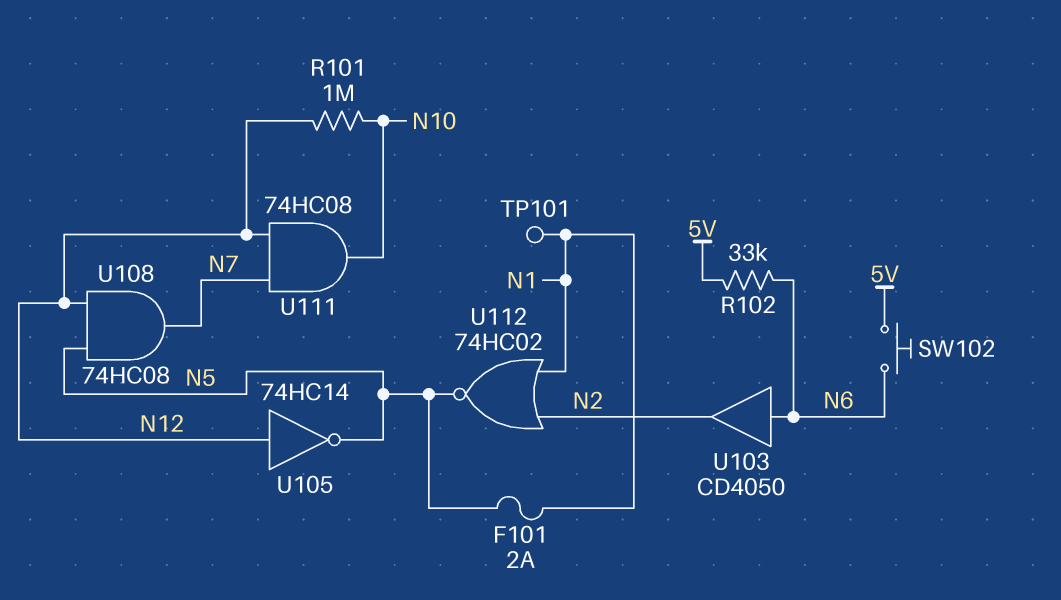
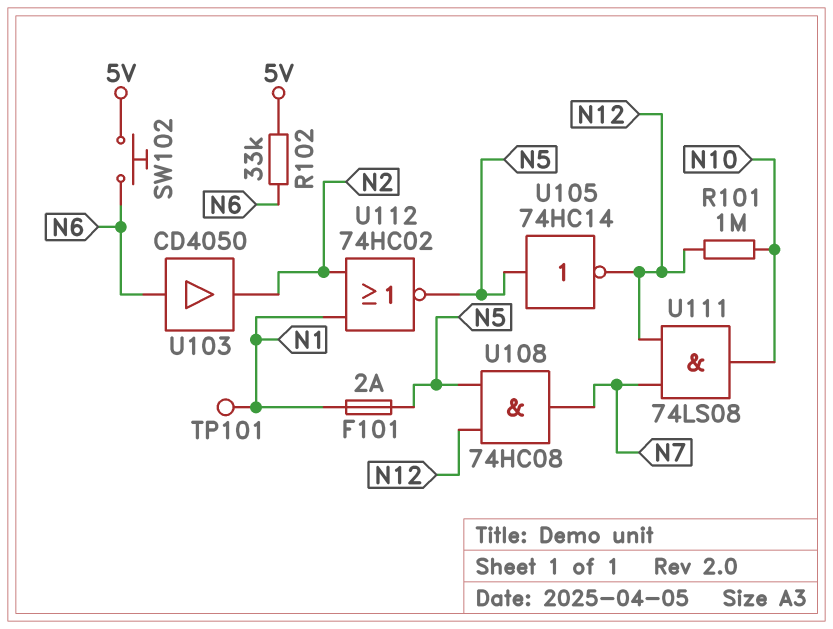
U105: NOT 74HC14 (in N12, out N5) -> NOT 74HC14 (in N5, out N12)
U111: AND 74HC08 (in N7, in N12, out N10) -> AND 74LS08 (in N7, in N12, out N10)

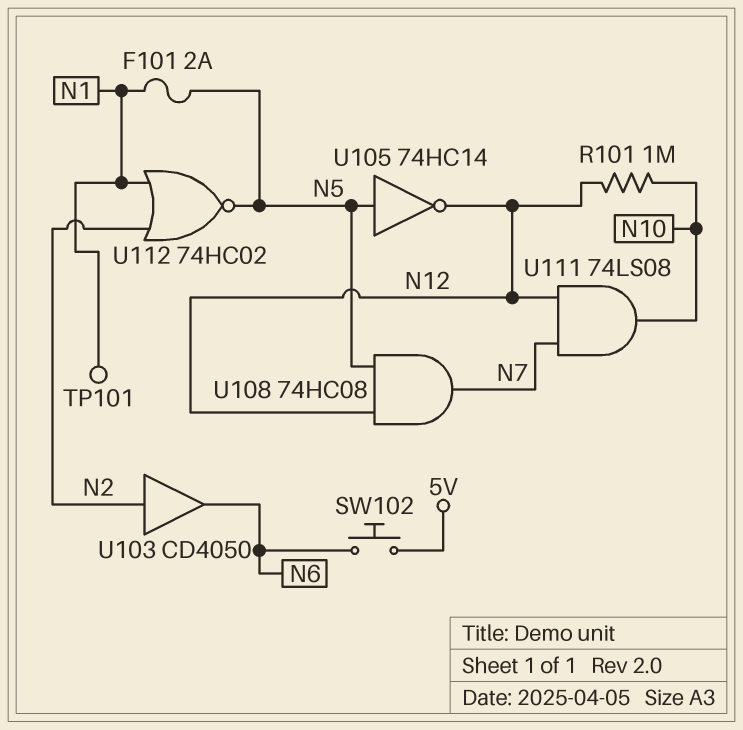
R102: 33k (5V, N6) -> none
U103: buffer CD4050 (in N6, out N2) -> buffer CD4050 (in N2, out N6)

